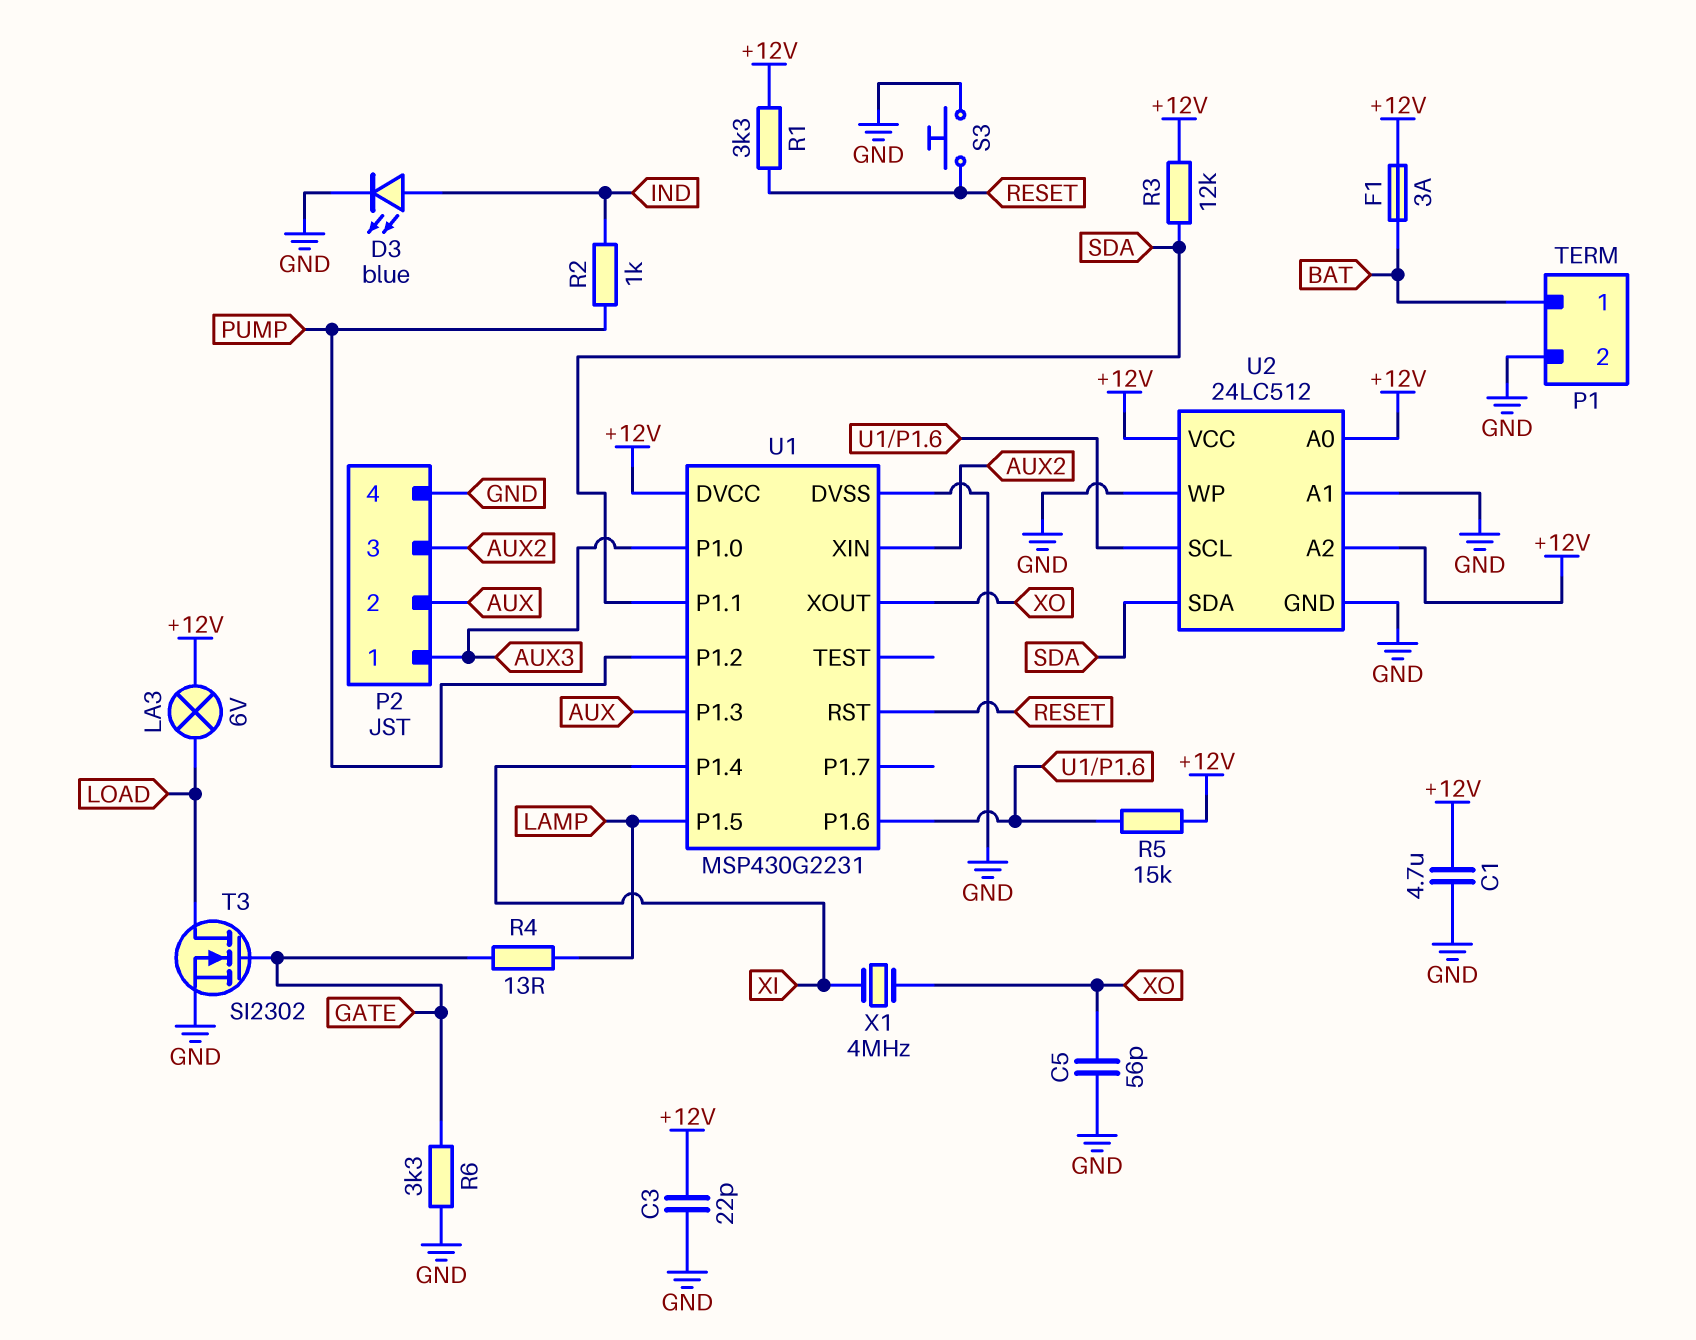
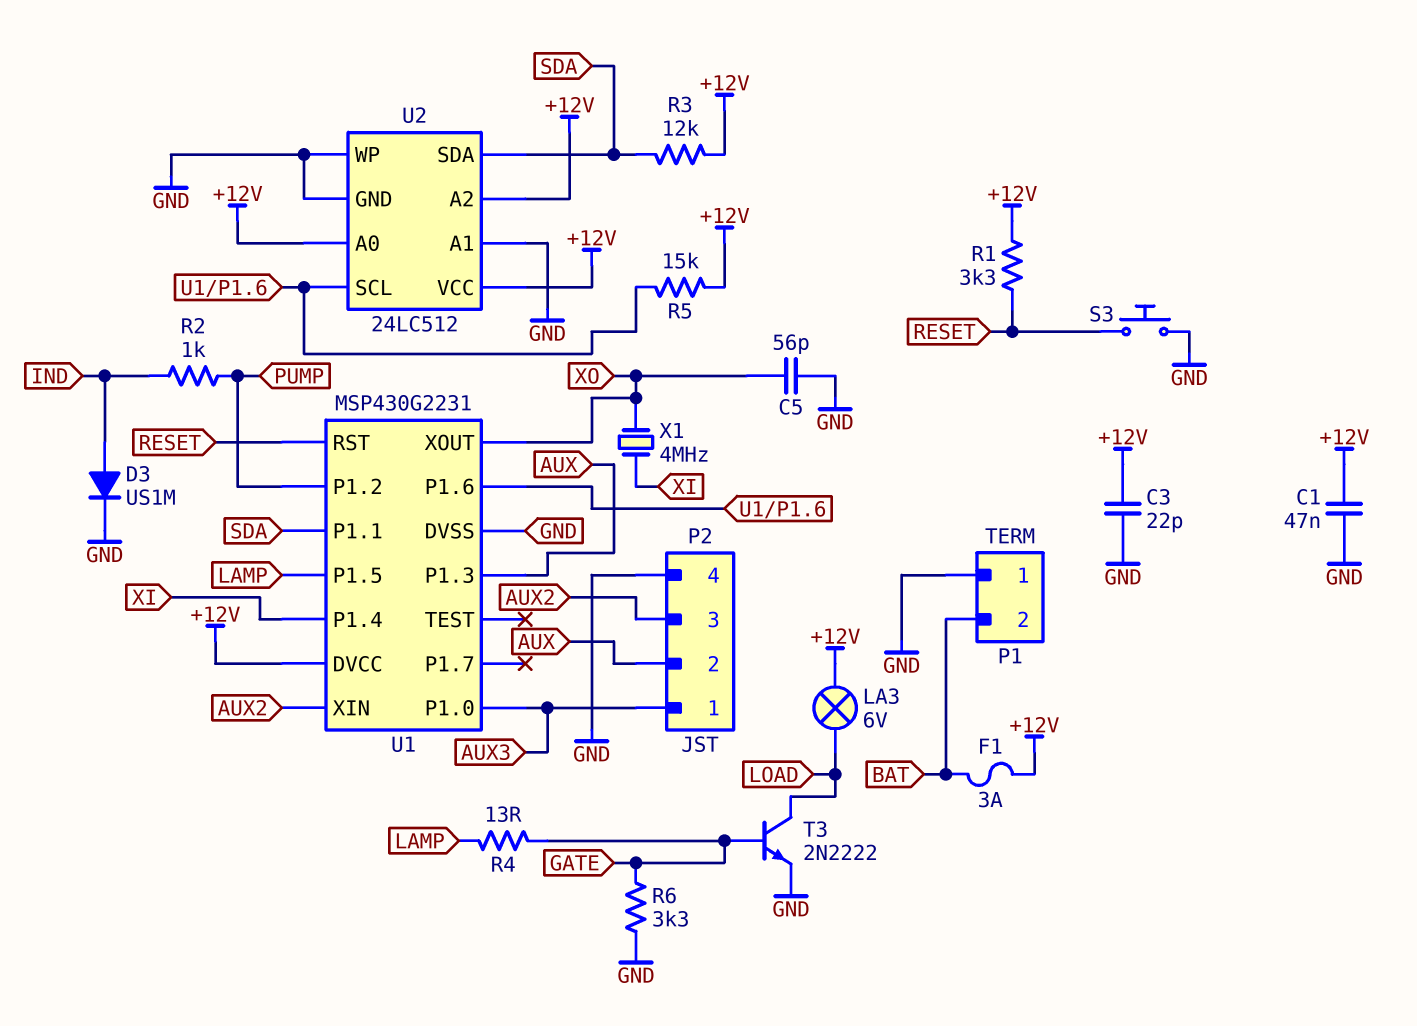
C1: 4.7uF (+12V, GND) -> 47nF (+12V, GND)
D3: LED blue (A IND, K GND) -> diode US1M (A IND, K GND)
P1 pin 1: BAT -> GND
P1 pin 2: GND -> BAT
T3: NMOS SI2302 (G GATE, D LOAD, S GND) -> NPN 2N2222 (B GATE, C LOAD, E GND)

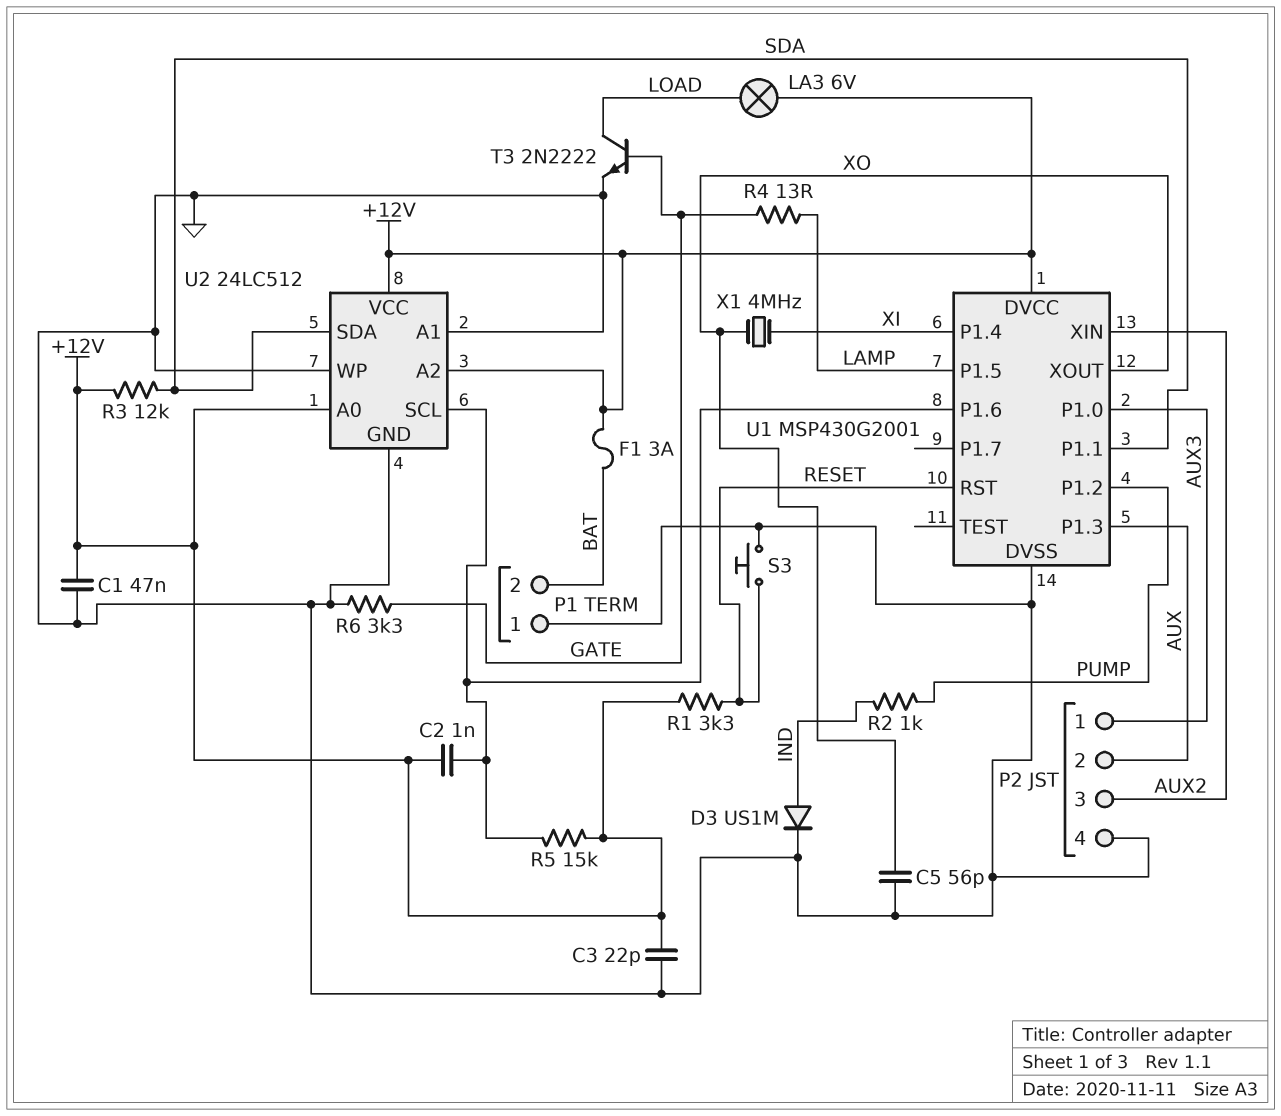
C2: none -> 1nF (+12V, U1/P1.6)
U1: MSP430G2231 -> MSP430G2001

